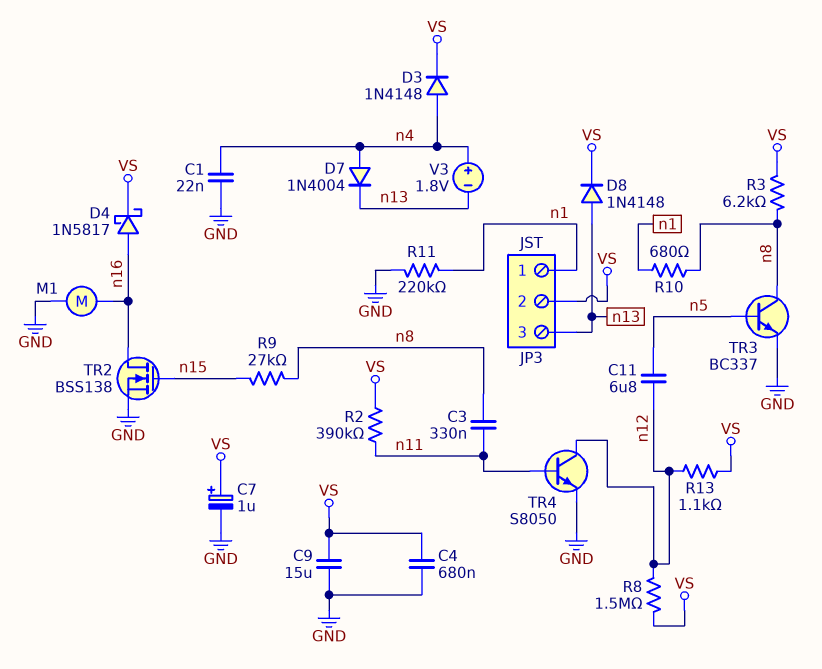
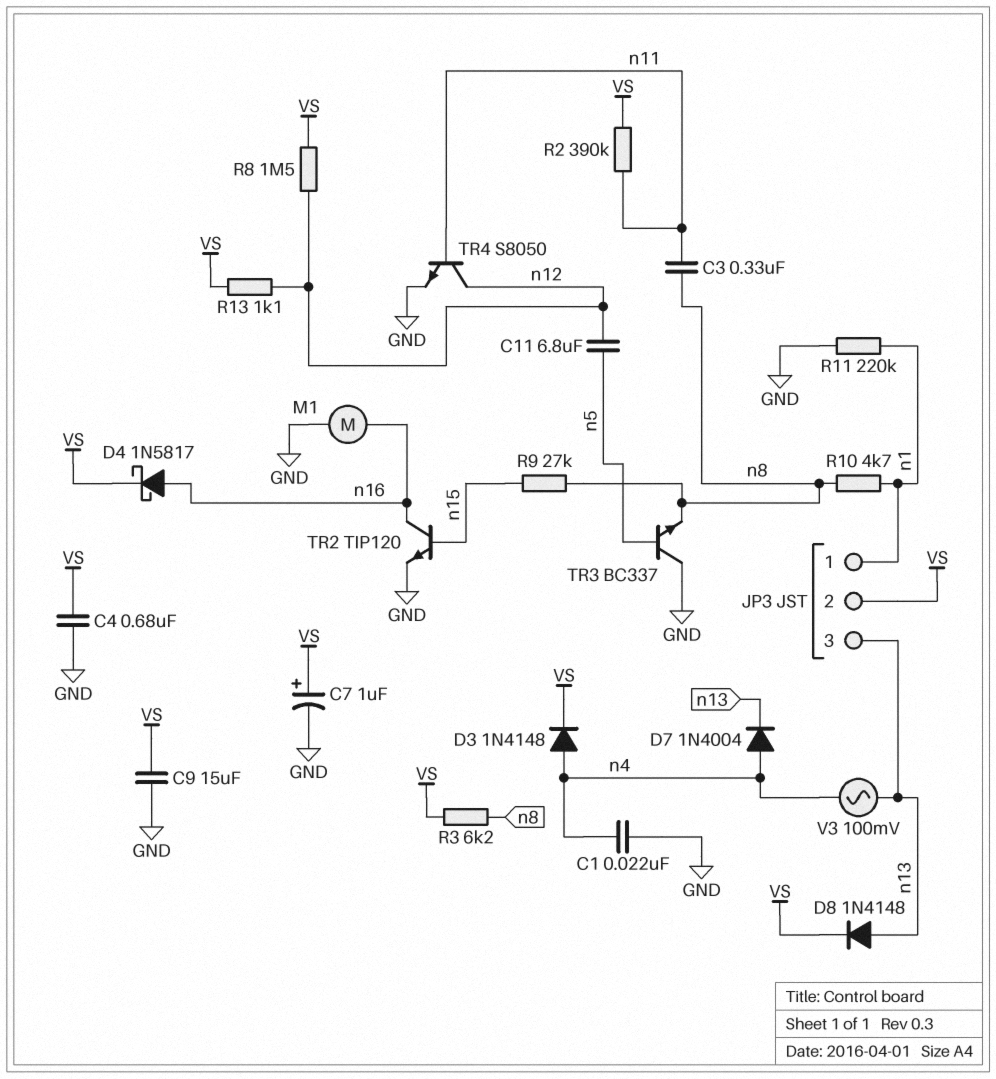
R10: 680 (n1, n8) -> 4.7k (n1, n8)
TR2: NMOS BSS138 (G n15, D n16, S GND) -> NPN TIP120 (B n15, C n16, E GND)
TR3: NPN BC337 (B n5, C n8, E GND) -> NPN BC337 (B n5, C GND, E n8)
V3: 1.8V (plus n4, minus n13) -> AC 100mV (n4, n13)

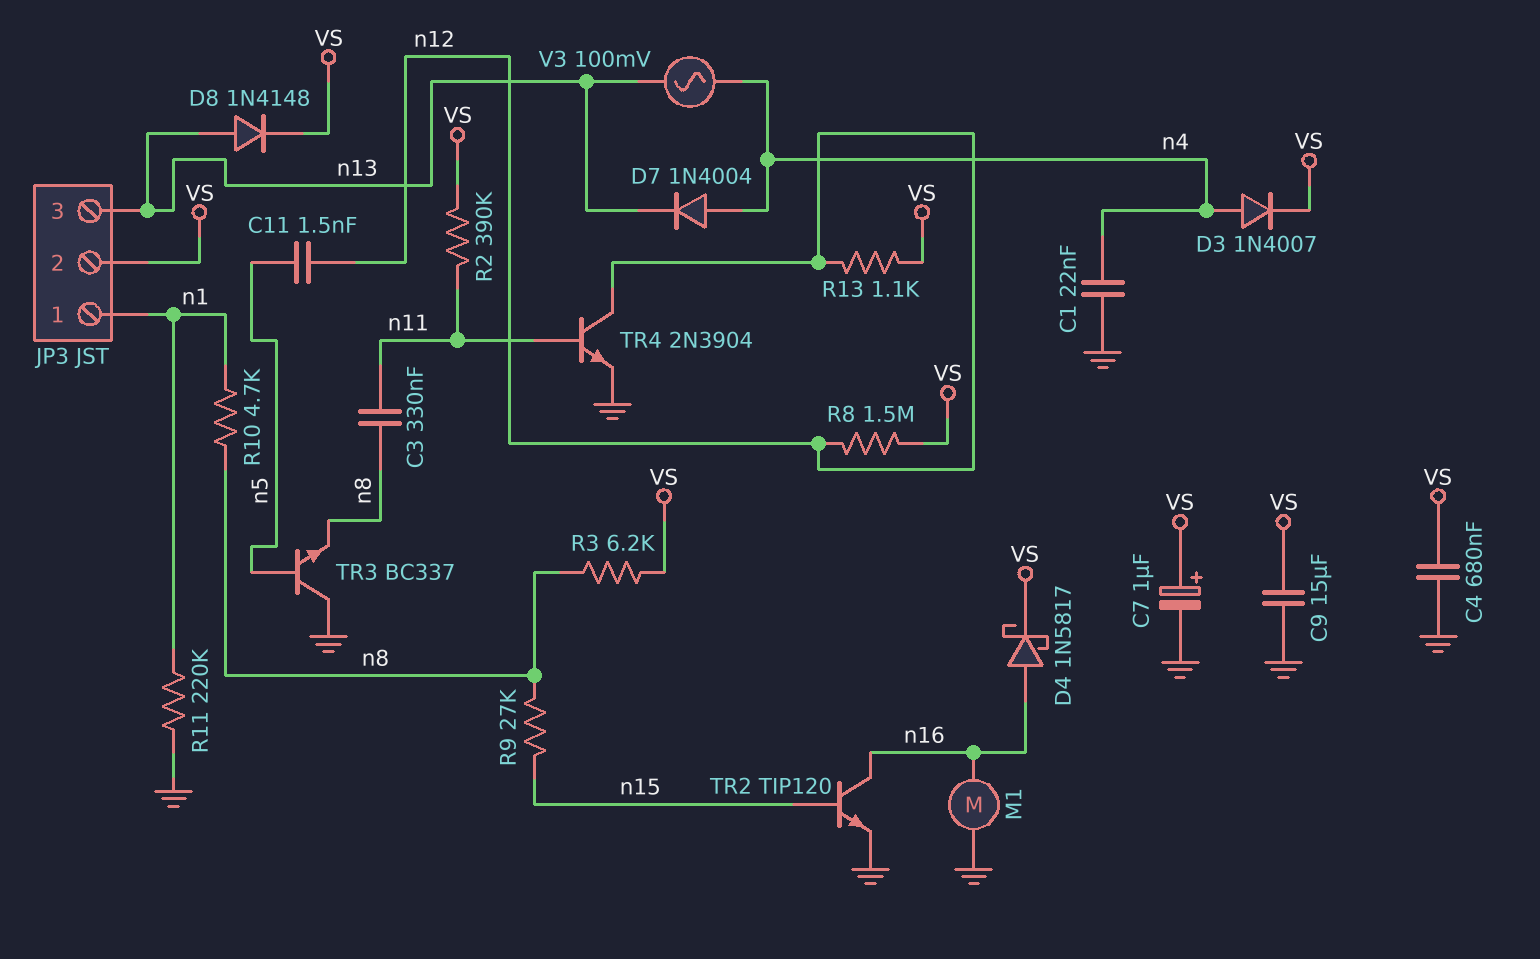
C11: 6.8uF (n5, n12) -> 1.5nF (n5, n12)
D3: diode 1N4148 (A n4, K VS) -> diode 1N4007 (A n4, K VS)
TR4: NPN S8050 (B n11, C n12, E GND) -> NPN 2N3904 (B n11, C n12, E GND)

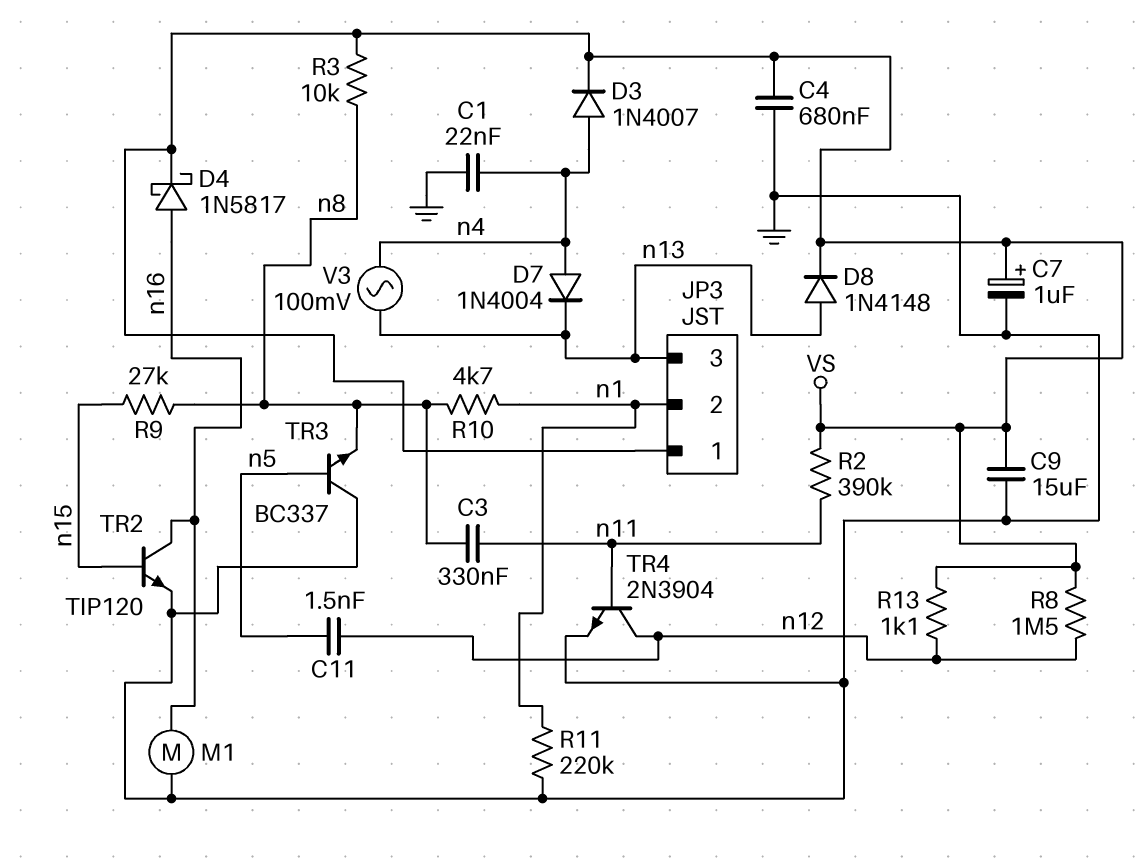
JP3 pin 1: n1 -> VS
JP3 pin 2: VS -> n1
R3: 6.2k (VS, n8) -> 10k (VS, n8)

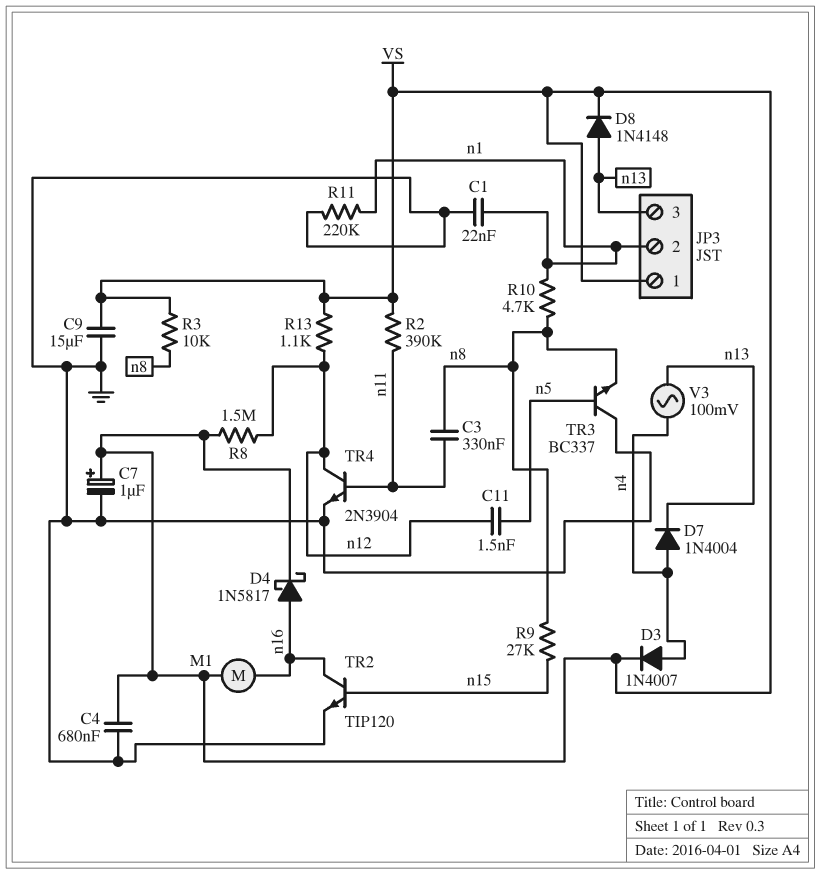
C1: 22nF (GND, n4) -> 22nF (GND, n1)
M1: motor (GND, n16) -> motor (VS, n16)

